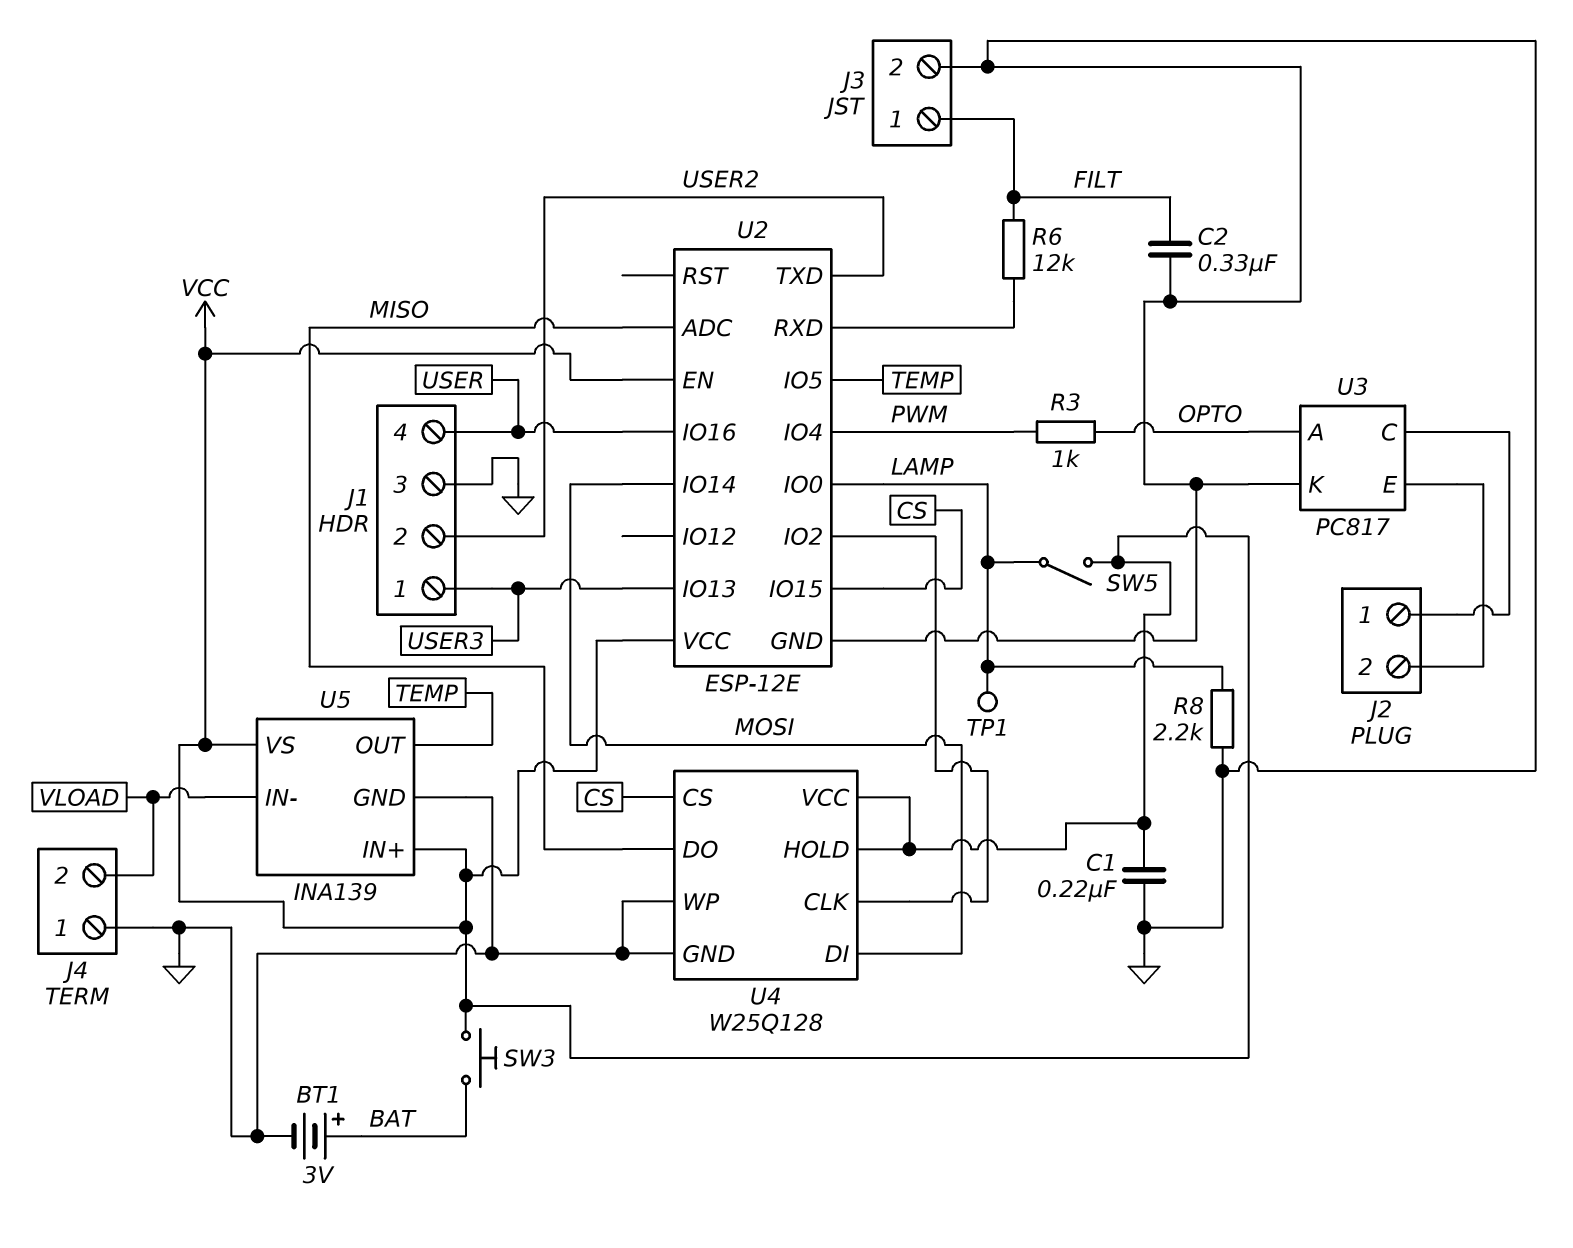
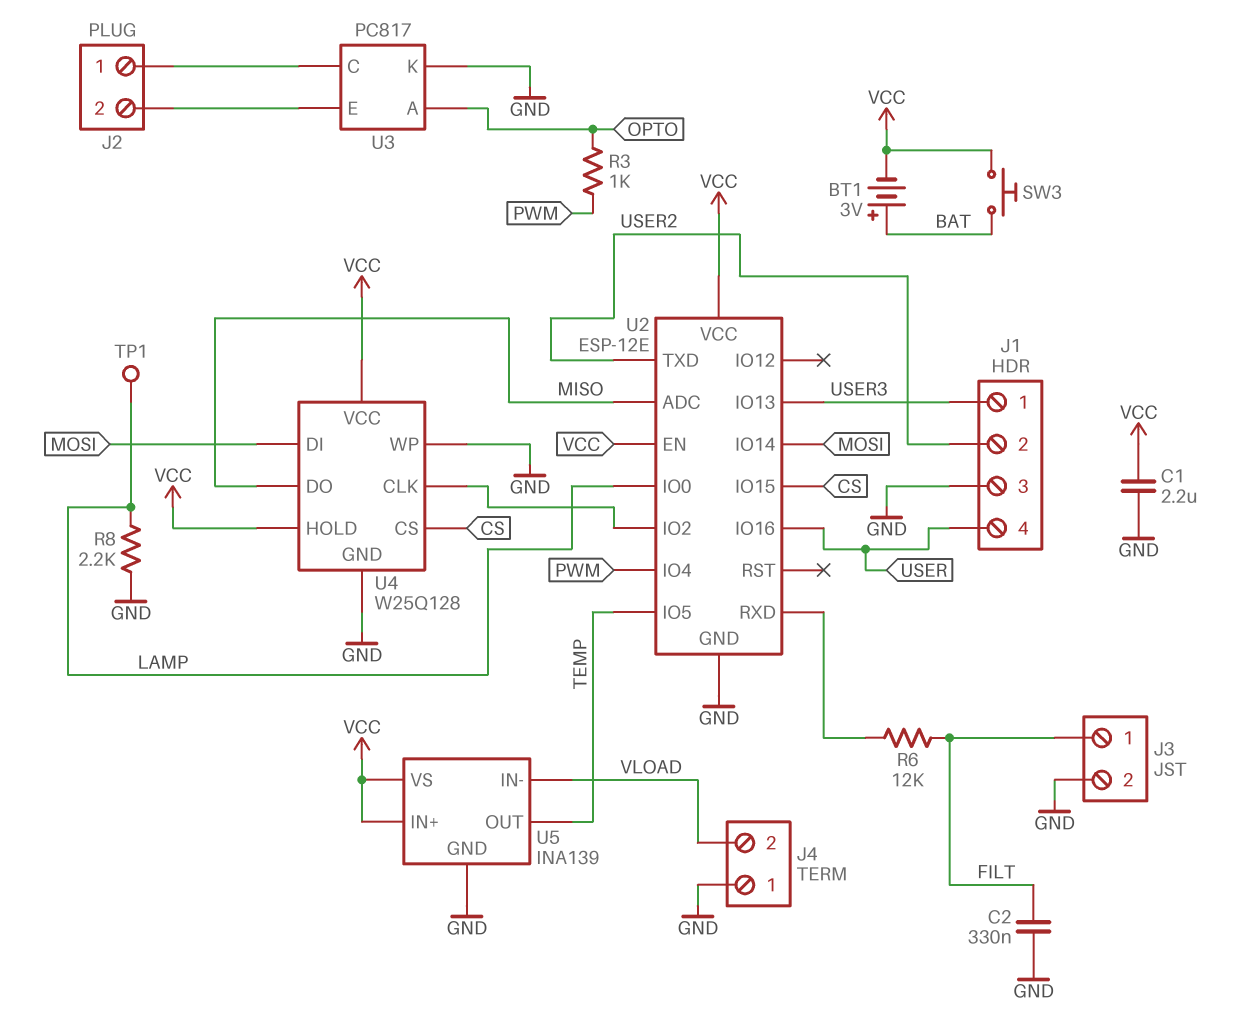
BT1: 3V (plus BAT, minus GND) -> 3V (plus BAT, minus VCC)
C1: 220nF (GND, VCC) -> 2.2uF (GND, VCC)
SW5: switch (LAMP, VCC) -> none

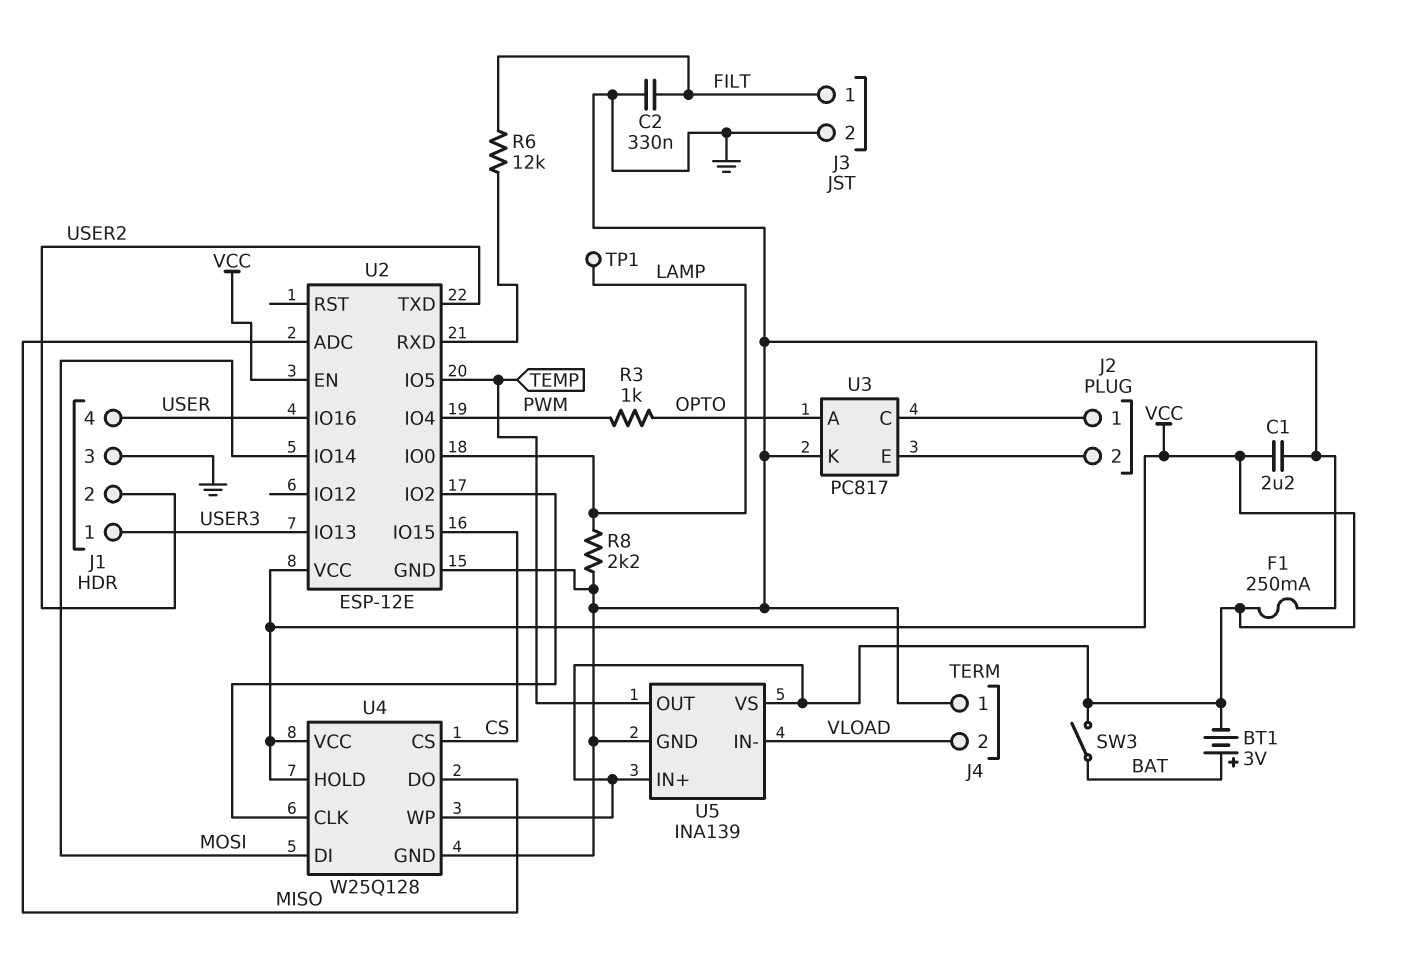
F1: none -> 250mA (GND, VCC)
SW3: button (BAT, VCC) -> switch (BAT, VCC)
U4 pin WP: GND -> VCC

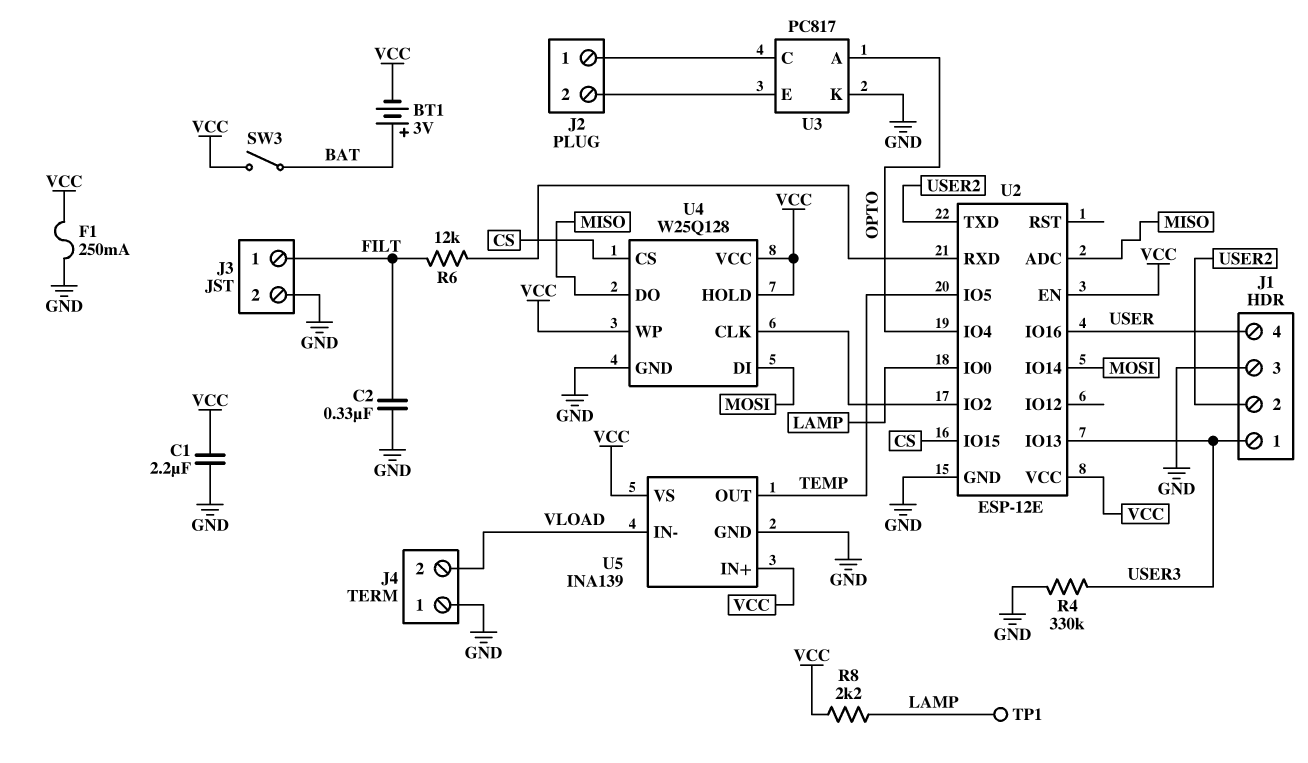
R3: 1k (OPTO, PWM) -> none
R4: none -> 330k (GND, USER3)
R8: 2.2k (GND, LAMP) -> 2.2k (LAMP, VCC)
U2 pin IO4: PWM -> OPTO

